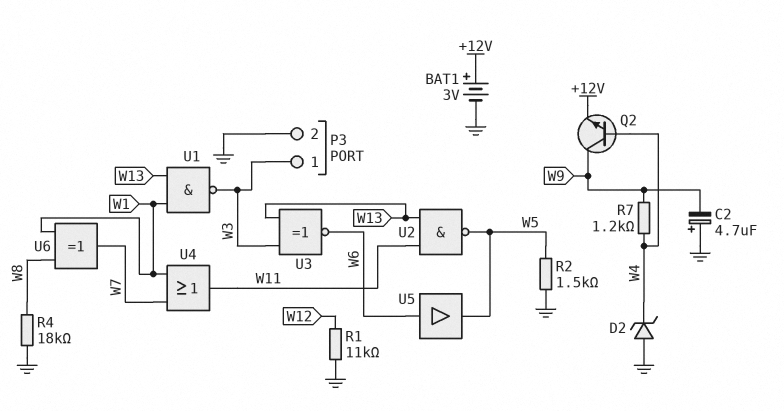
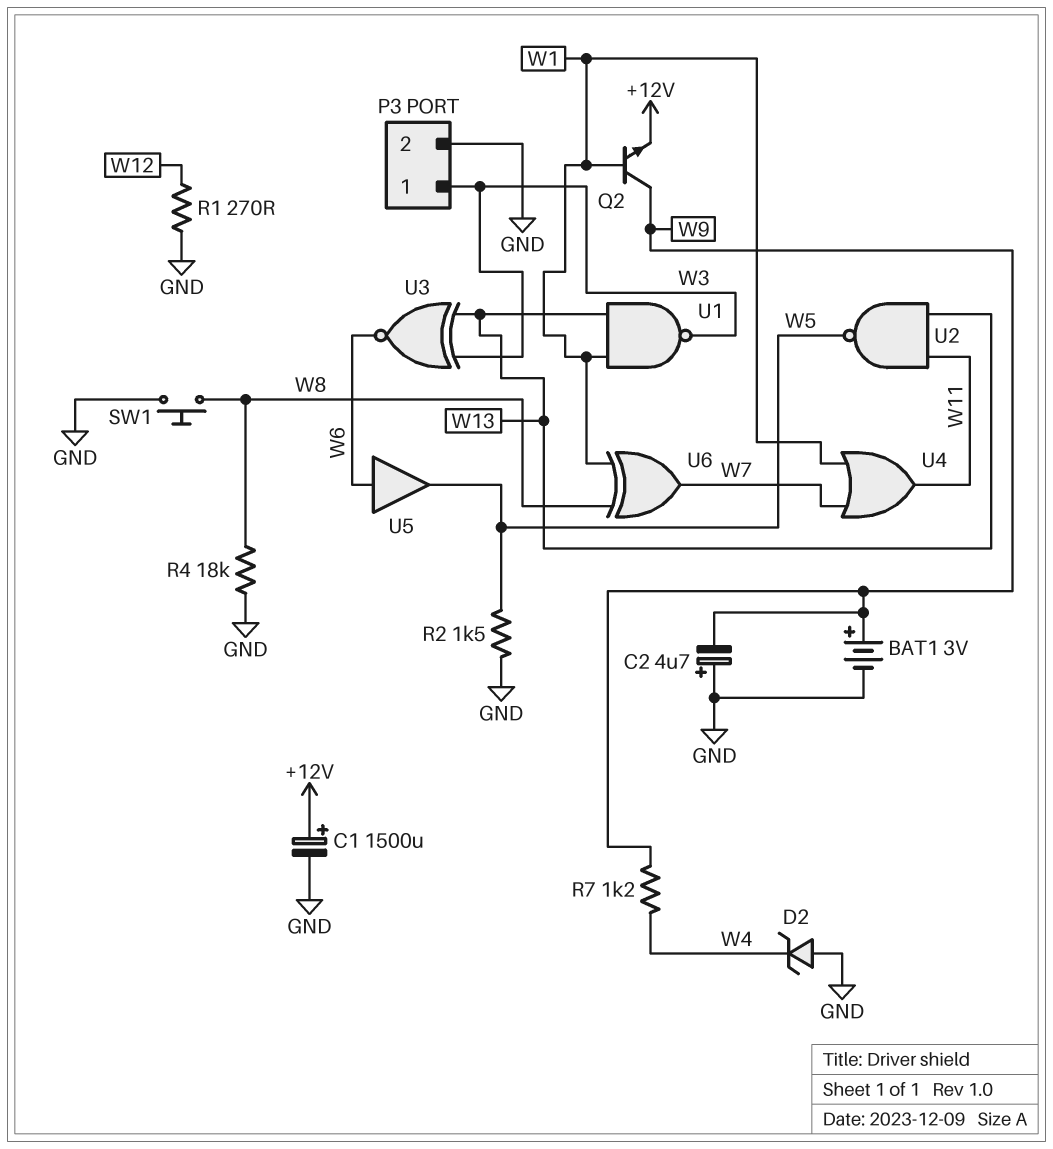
BAT1: 3V (plus +12V, minus GND) -> 3V (plus W9, minus GND)
C1: none -> 1500uF (plus +12V, minus GND)
Q2: NPN (B W4, C W9, E +12V) -> NPN (B W1, C W9, E +12V)
R1: 11k (GND, W12) -> 270 (GND, W12)
SW1: none -> button (GND, W8)

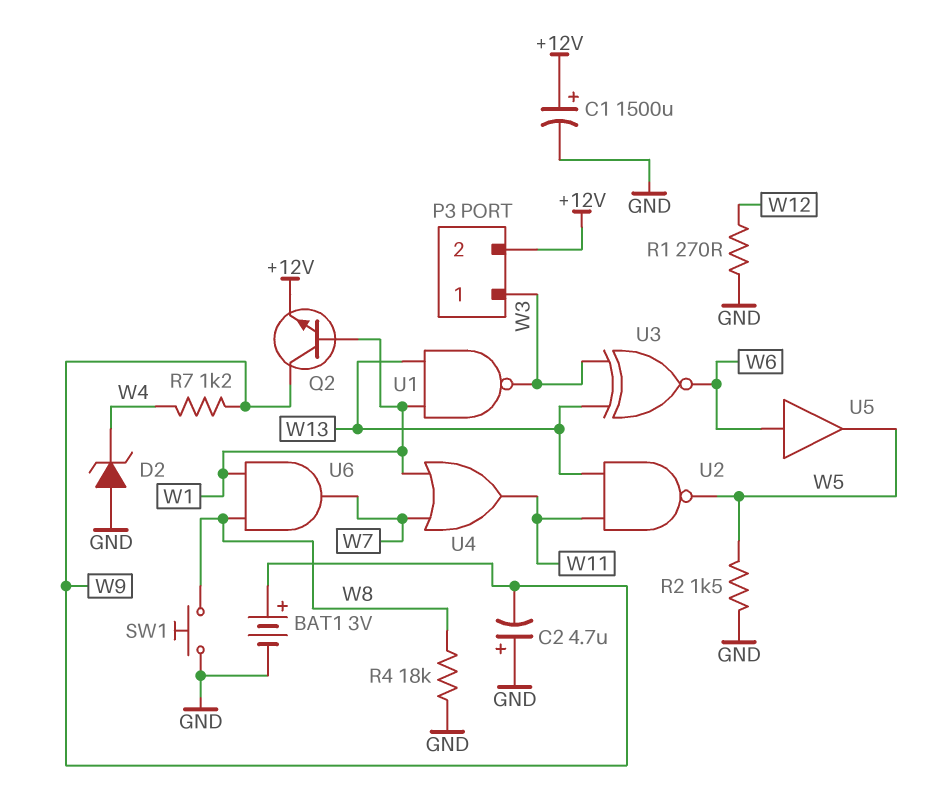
P3 pin 2: GND -> +12V
U6: XOR (in W1, in W8, out W7) -> AND (in W1, in W8, out W7)

